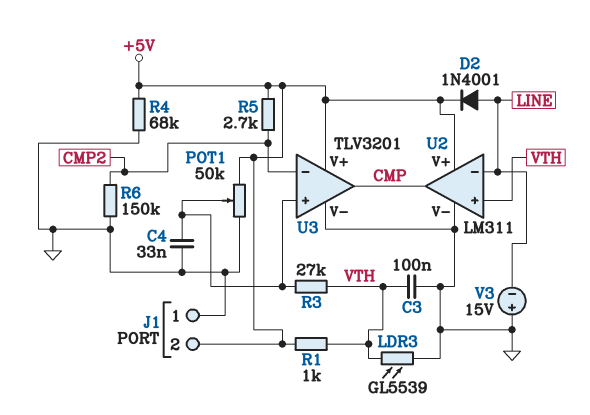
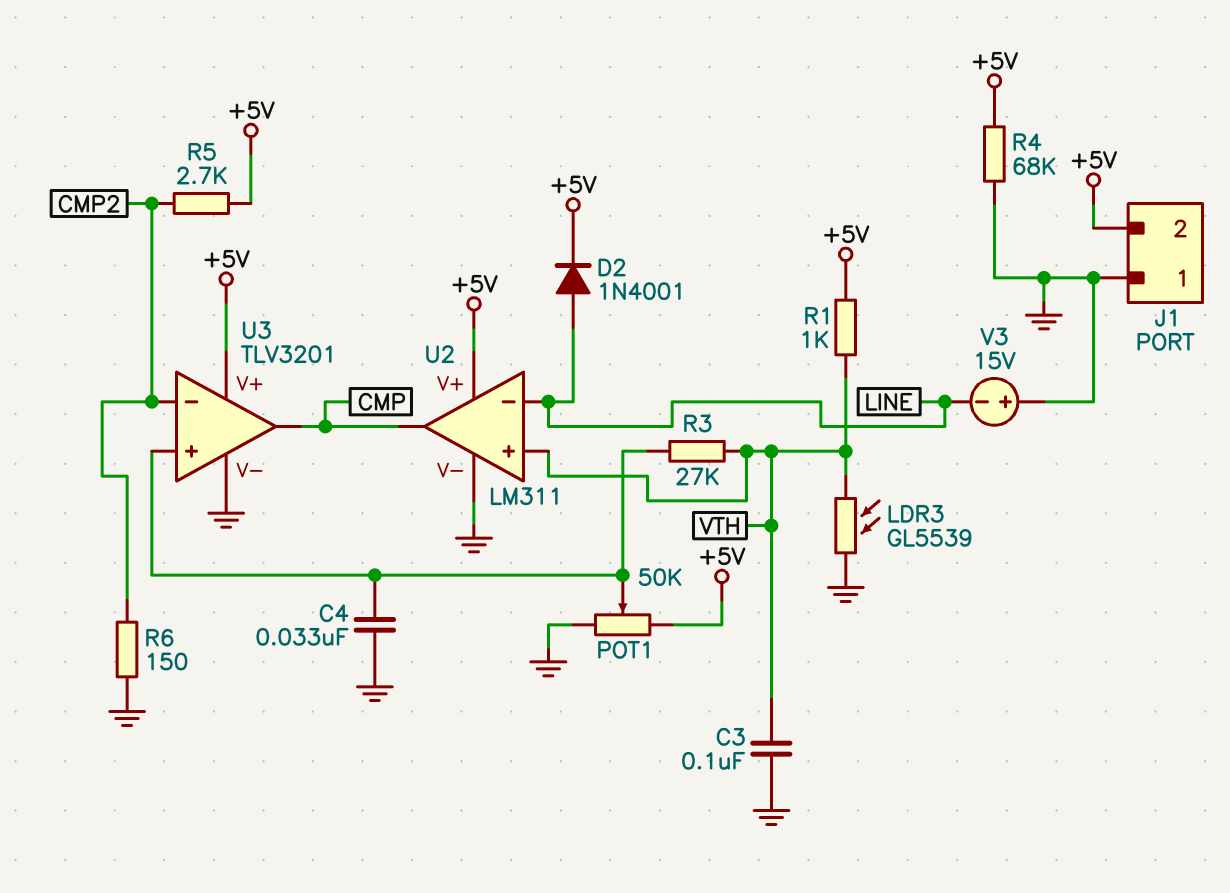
R6: 150k (CMP2, GND) -> 150 (CMP2, GND)

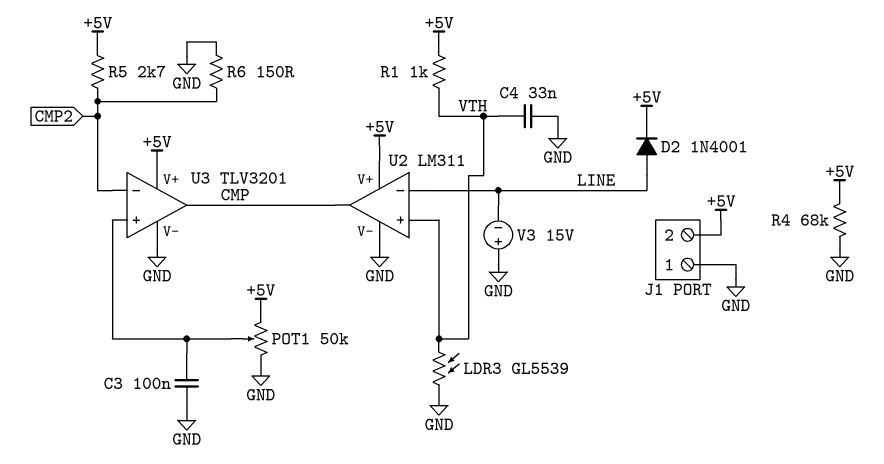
C3: 100nF (GND, VTH) -> 100nF (GND, U3/in+)
C4: 33nF (GND, U3/in+) -> 33nF (GND, VTH)
R3: 27k (U3/in+, VTH) -> none

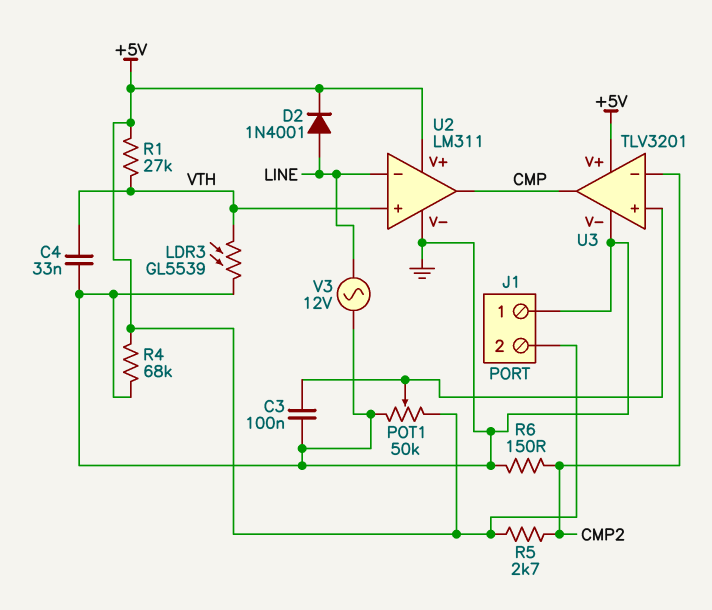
R1: 1k (+5V, VTH) -> 27k (+5V, VTH)
V3: 15V (plus GND, minus LINE) -> AC 12V (GND, LINE)

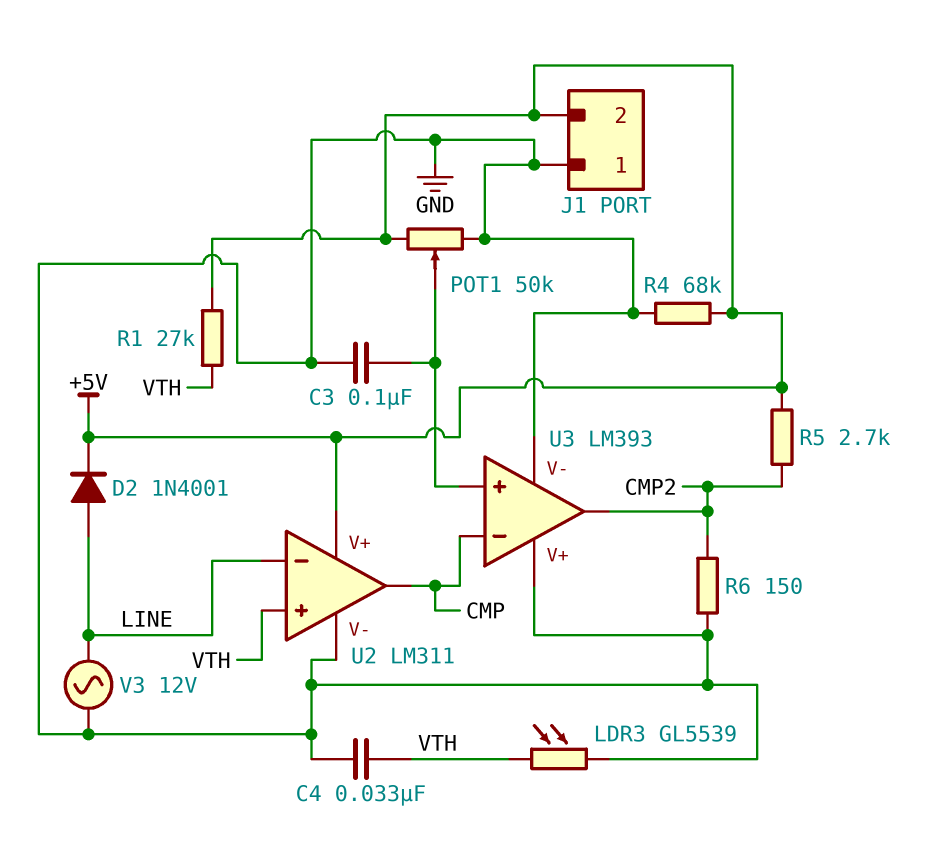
U3: TLV3201 -> LM393
U3 pin V+: +5V -> GND
U3 pin in-: CMP2 -> CMP
U3 pin out: CMP -> CMP2

